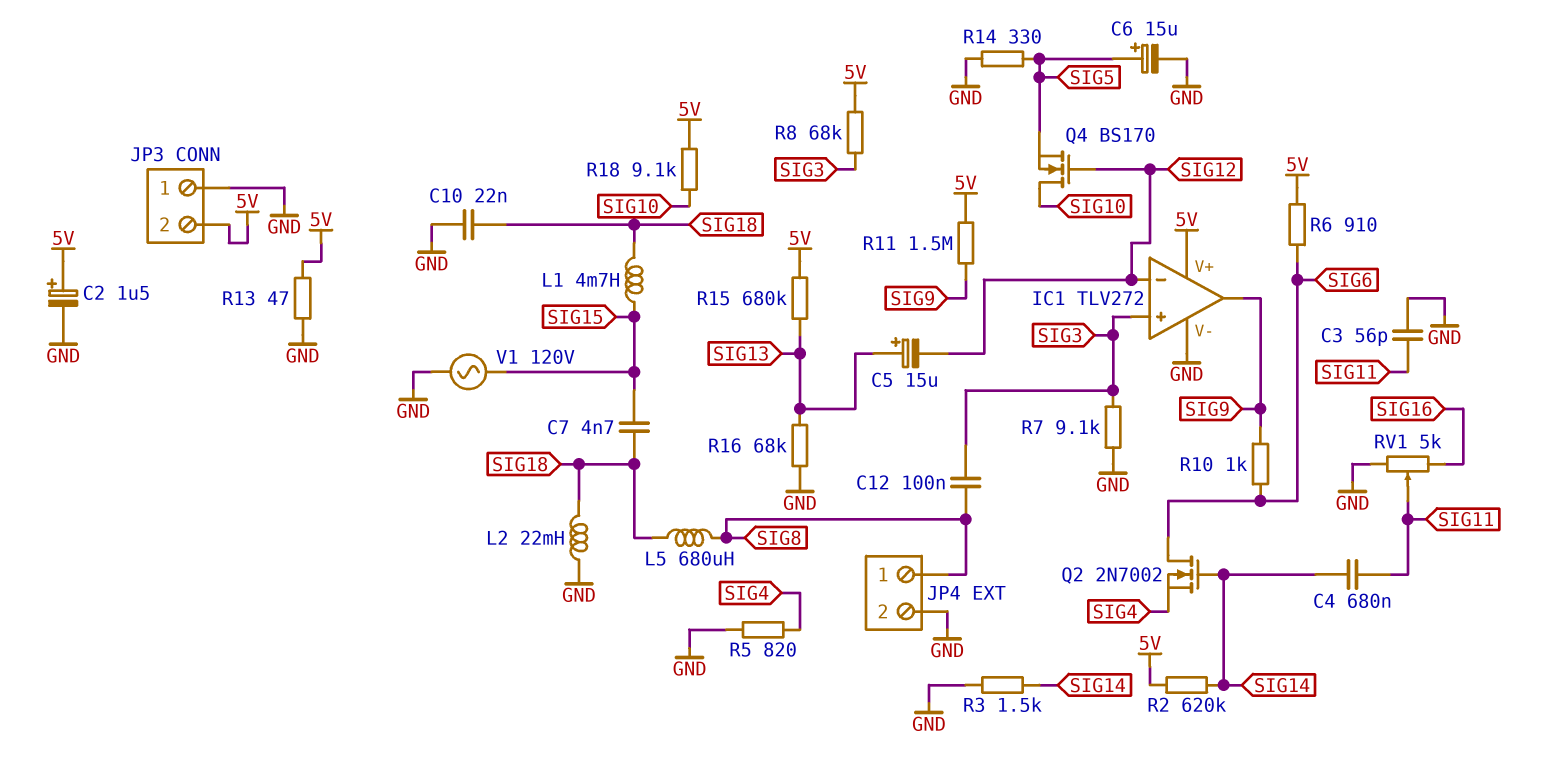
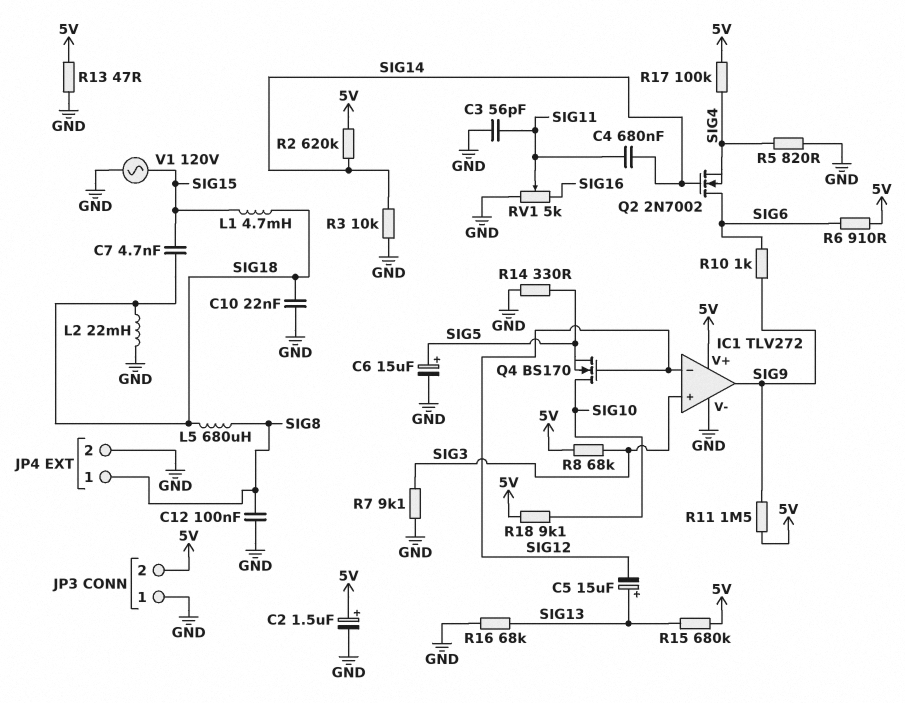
C12: 100nF (SIG3, SIG8) -> 100nF (GND, SIG8)
R3: 1.5k (GND, SIG14) -> 10k (GND, SIG14)
R17: none -> 100k (5V, SIG4)

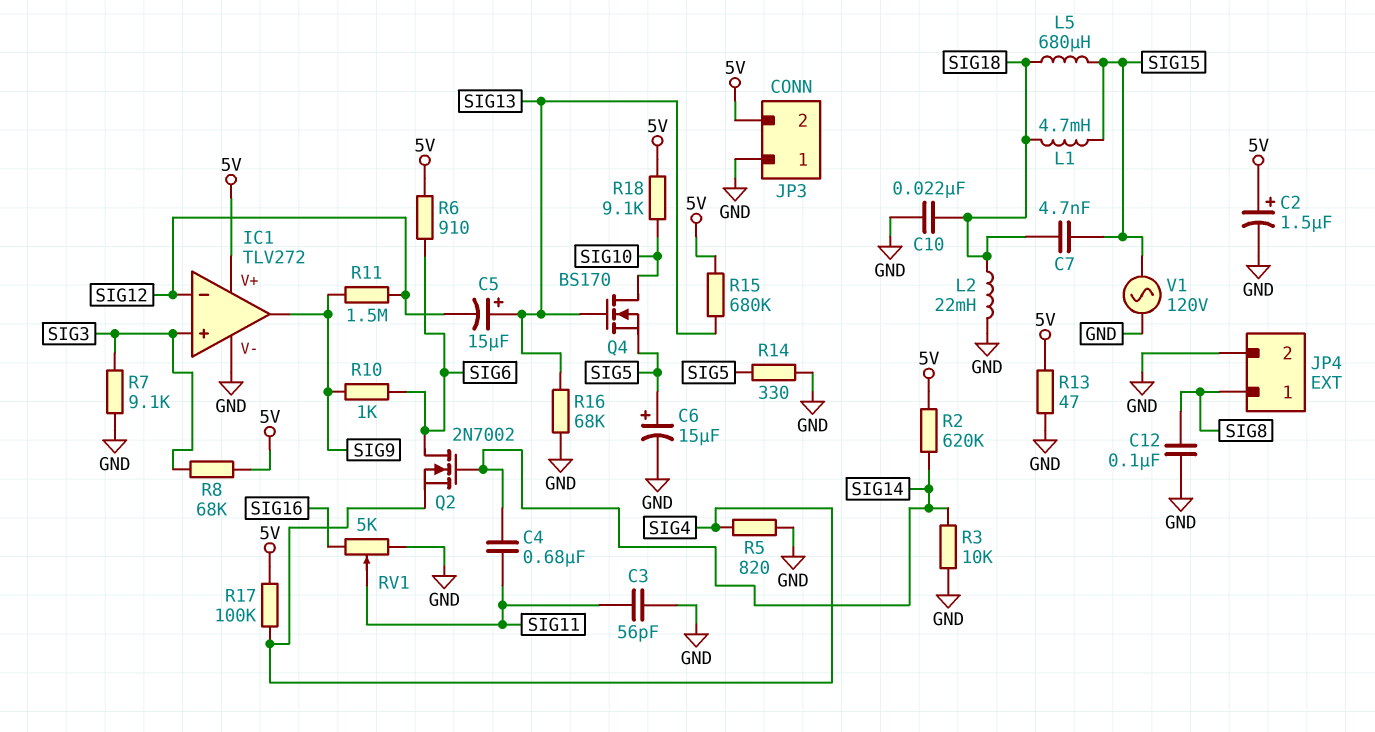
L5: 680uH (SIG8, SIG18) -> 680uH (SIG15, SIG18)
Q4: NMOS BS170 (G SIG12, D SIG10, S SIG5) -> NMOS BS170 (G SIG13, D SIG10, S SIG5)
R11: 1.5M (5V, SIG9) -> 1.5M (SIG9, SIG12)

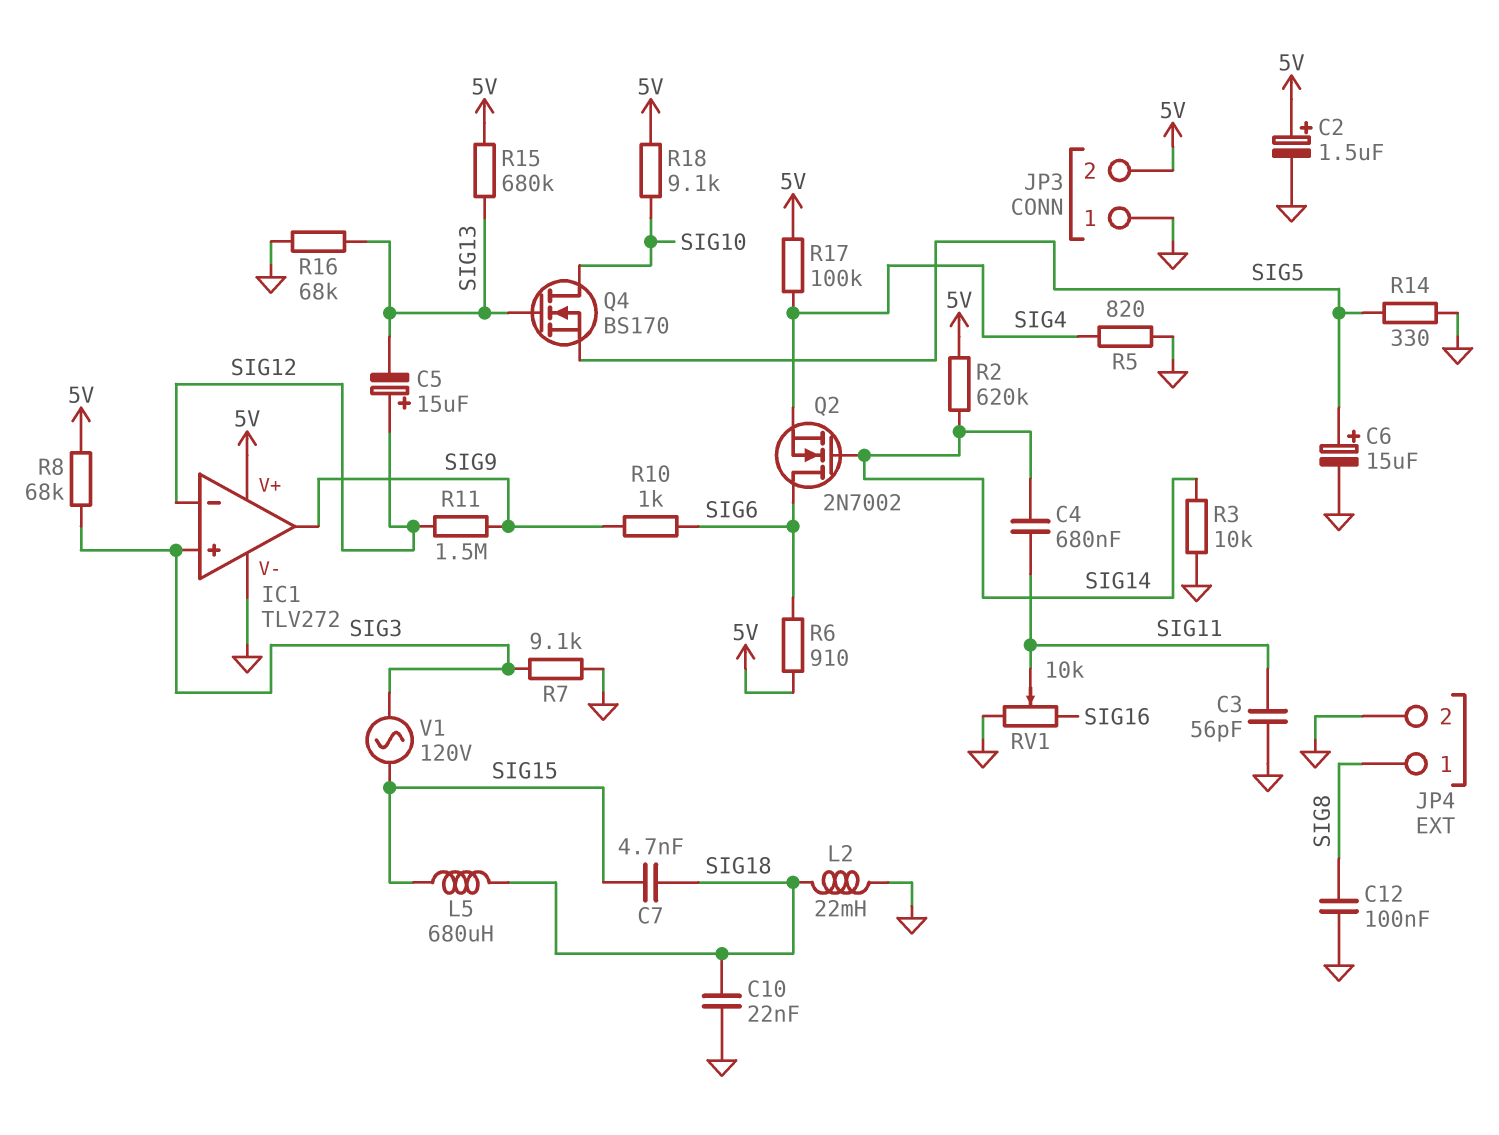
C5: 15uF (plus SIG13, minus SIG12) -> 15uF (plus SIG12, minus SIG13)
L1: 4.7mH (SIG15, SIG18) -> none
R13: 47 (5V, GND) -> none
RV1: 5k (GND, SIG16, wiper SIG11) -> 10k (GND, SIG16, wiper SIG11)
V1: AC 120V (GND, SIG15) -> AC 120V (SIG3, SIG15)

